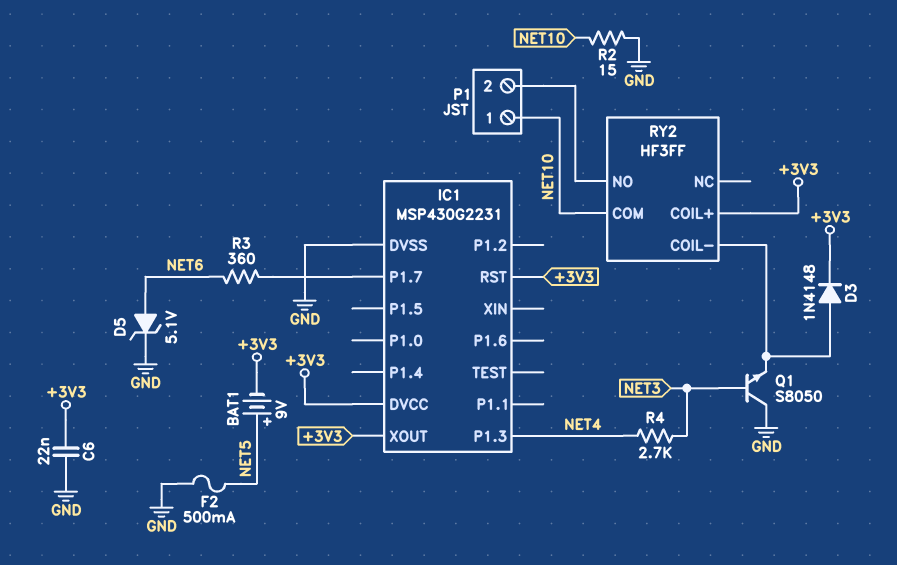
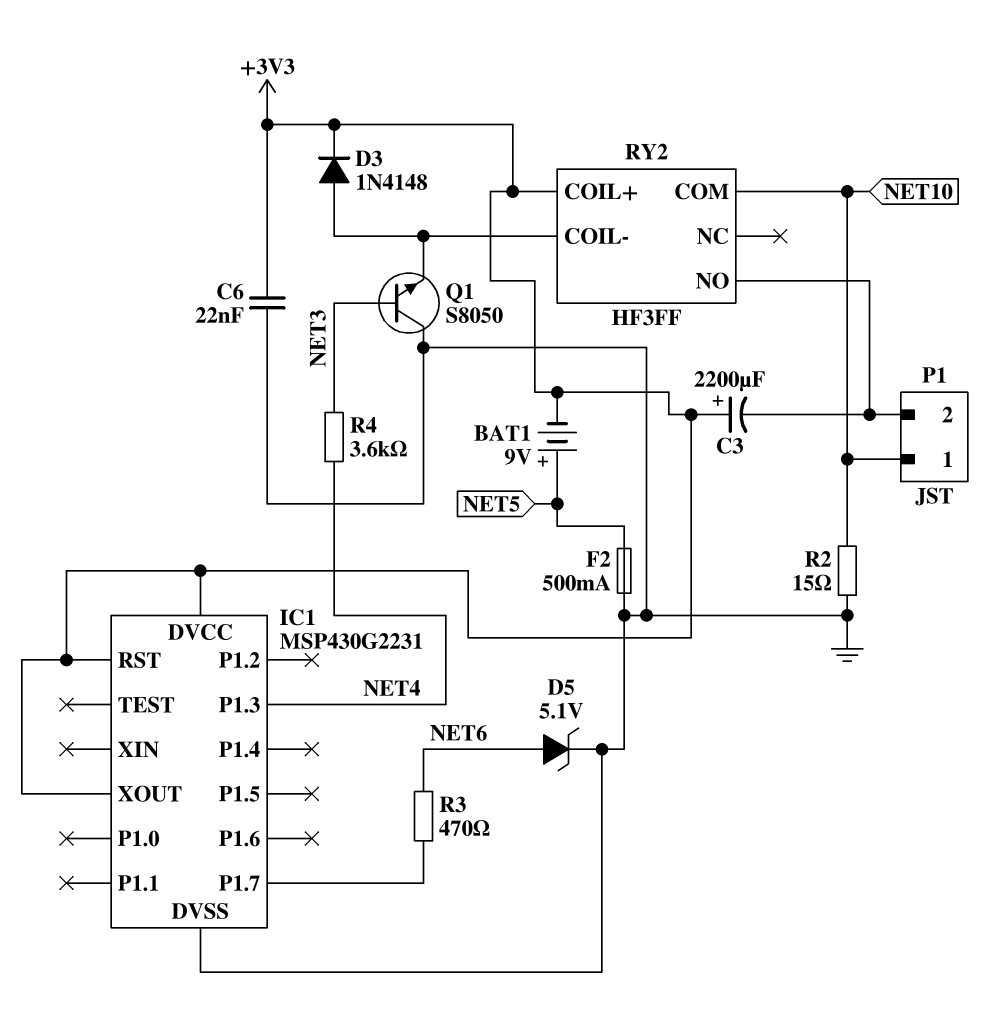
C3: none -> 2200uF (plus +3V3, minus P1/2)
R3: 360 (IC1/P1.7, NET6) -> 470 (IC1/P1.7, NET6)
R4: 2.7k (NET3, NET4) -> 3.6k (NET3, NET4)

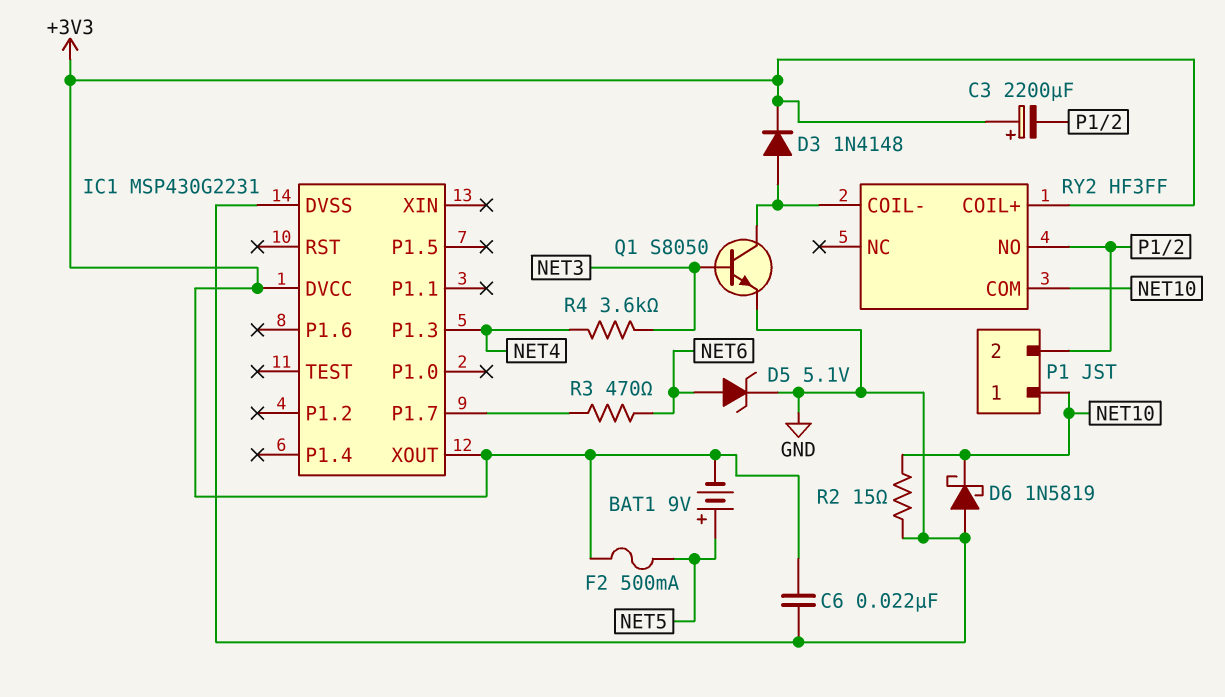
D6: none -> schottky 1N5819 (A GND, K NET10)
F2: 500mA (GND, NET5) -> 500mA (+3V3, NET5)
IC1 pin RST: +3V3 -> none
Q1: NPN S8050 (B NET3, C GND, E RY2/COIL-) -> NPN S8050 (B NET3, C RY2/COIL-, E GND)

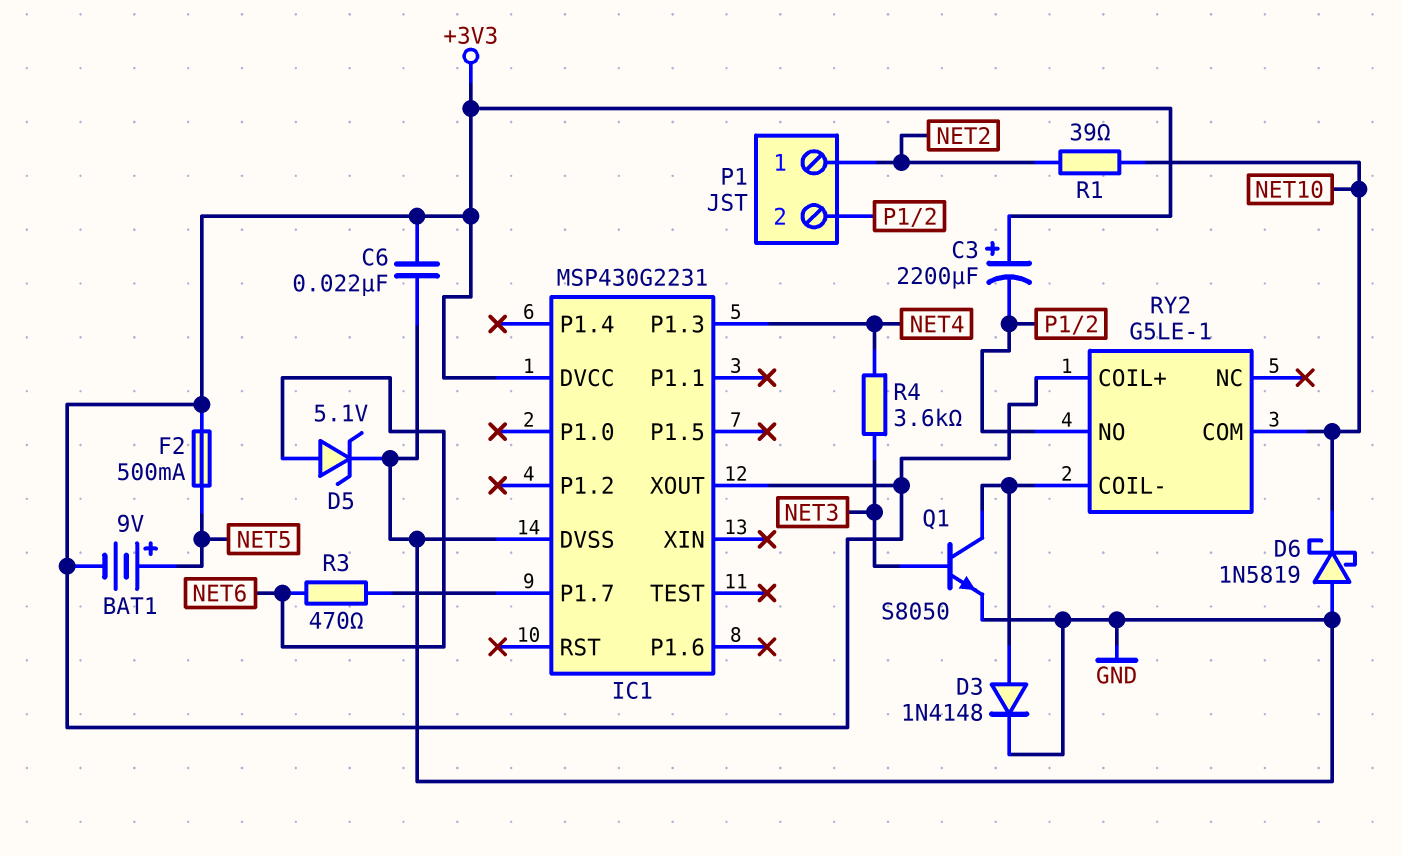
D3: diode 1N4148 (A RY2/COIL-, K +3V3) -> diode 1N4148 (A RY2/COIL-, K GND)
P1 pin 1: NET10 -> NET2
R1: none -> 39 (NET2, NET10)
R2: 15 (GND, NET10) -> none
RY2: HF3FF -> G5LE-1

